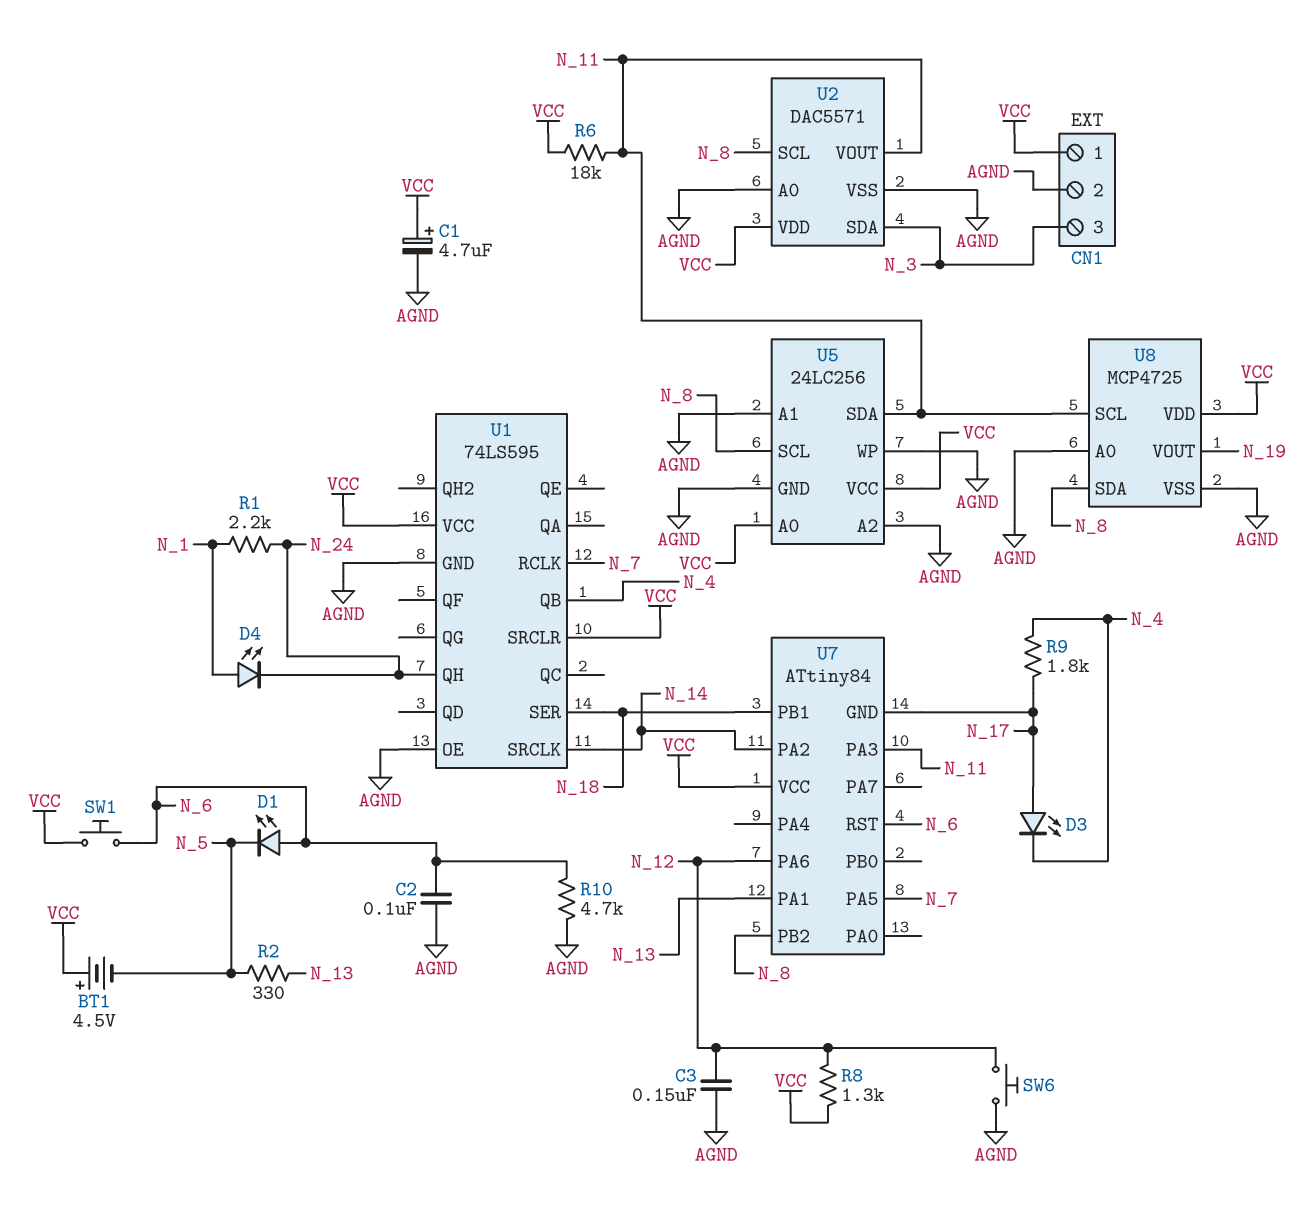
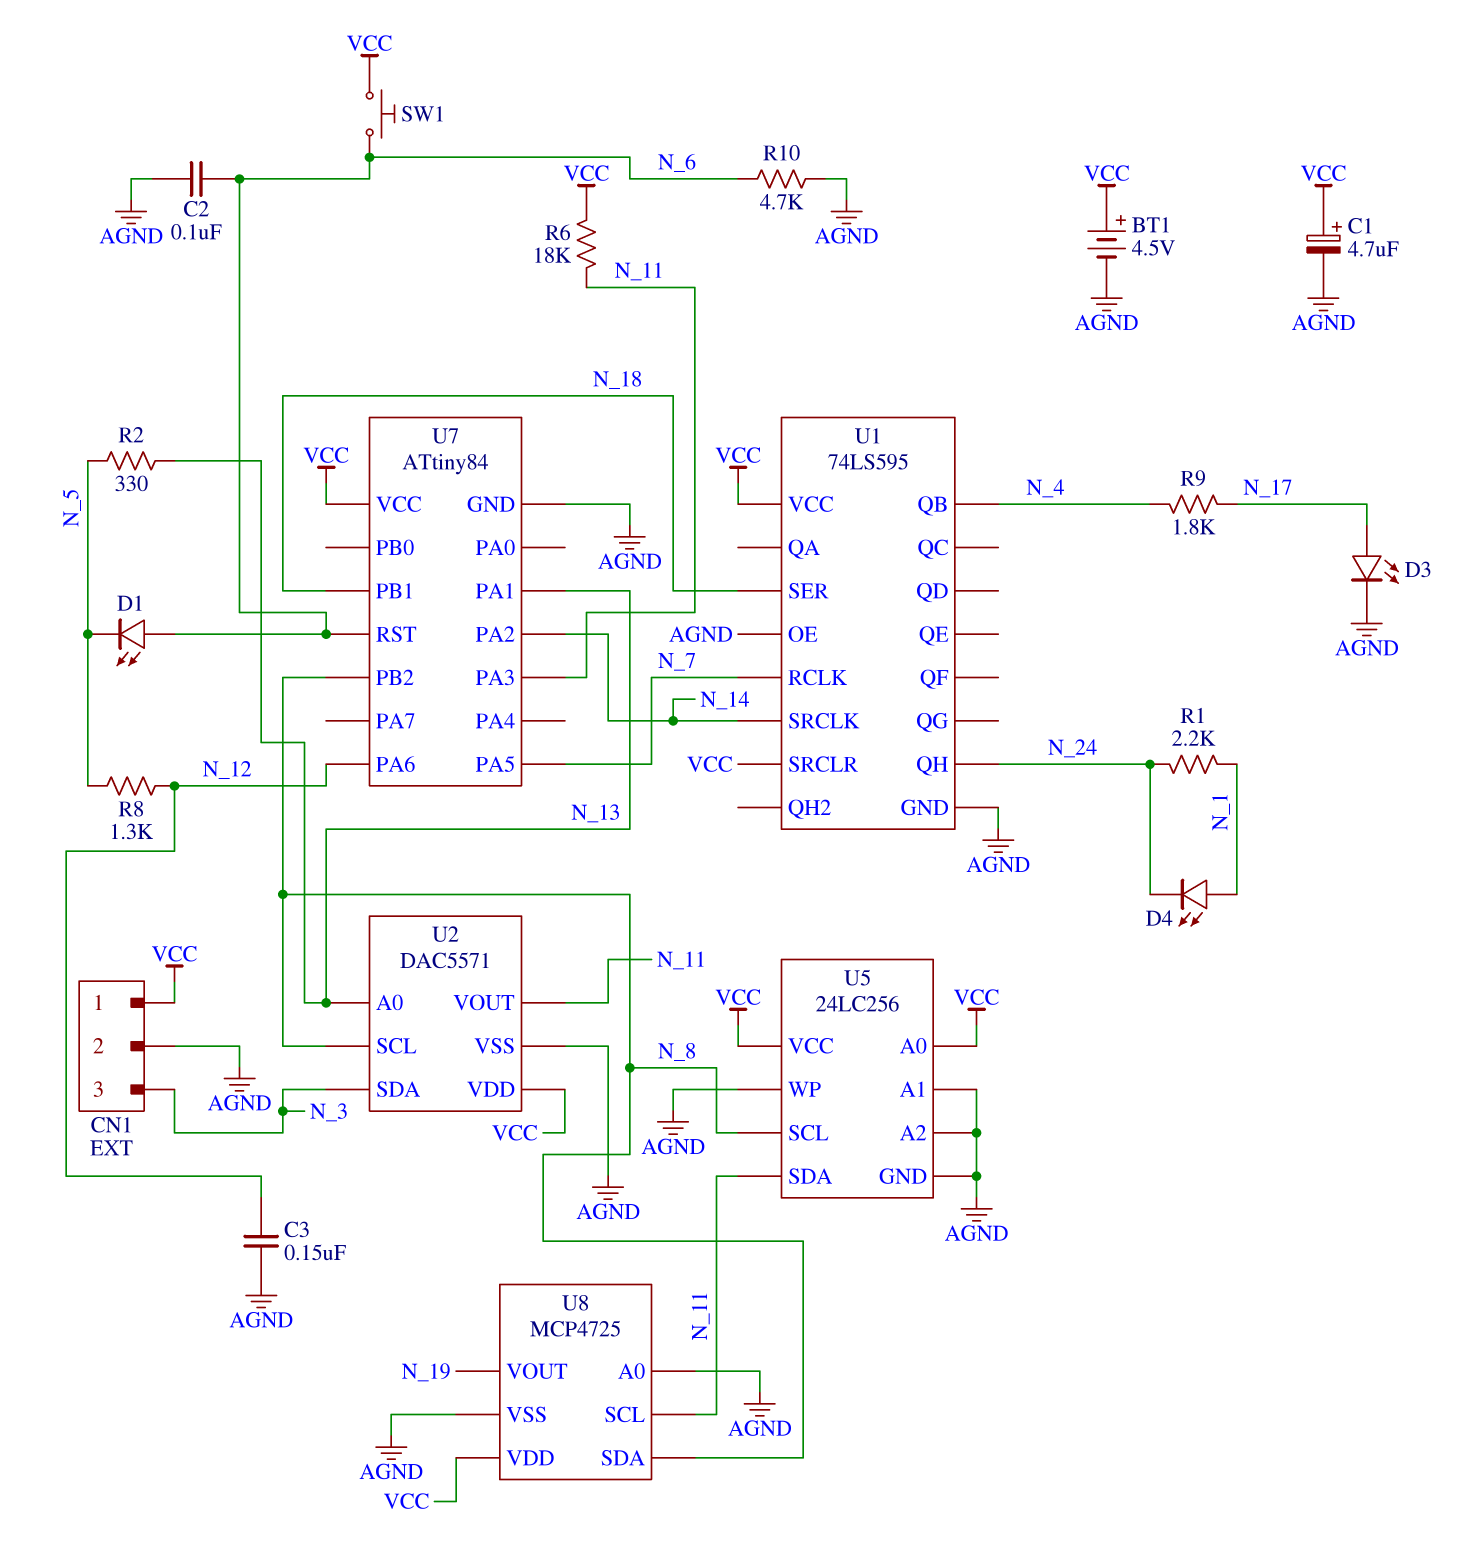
BT1: 4.5V (plus VCC, minus N_5) -> 4.5V (plus VCC, minus AGND)
D3: LED (A N_17, K N_4) -> LED (A N_17, K AGND)
R8: 1.3k (N_12, VCC) -> 1.3k (N_5, N_12)
SW6: button (AGND, N_12) -> none
U2 pin A0: AGND -> N_13
U7 pin GND: N_17 -> AGND

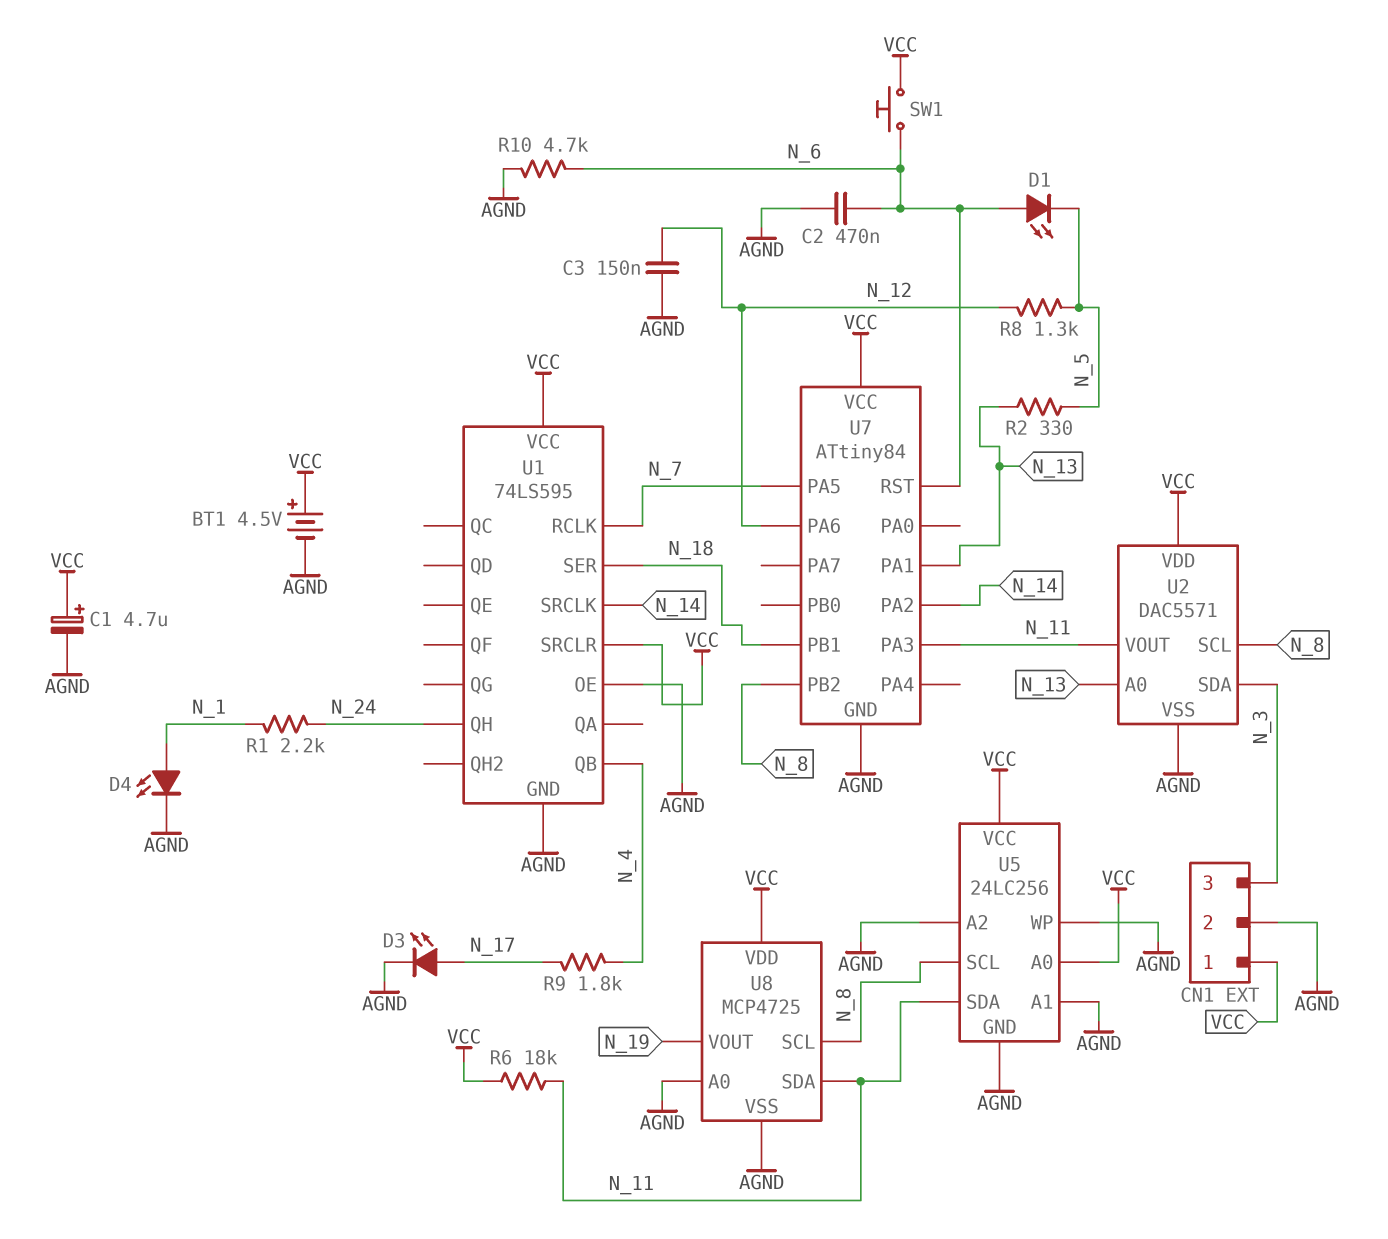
C2: 100nF (AGND, N_6) -> 470nF (AGND, N_6)
D4: LED (A N_1, K N_24) -> LED (A N_1, K AGND)
U8 pin SCL: N_11 -> N_8
U8 pin SDA: N_8 -> N_11

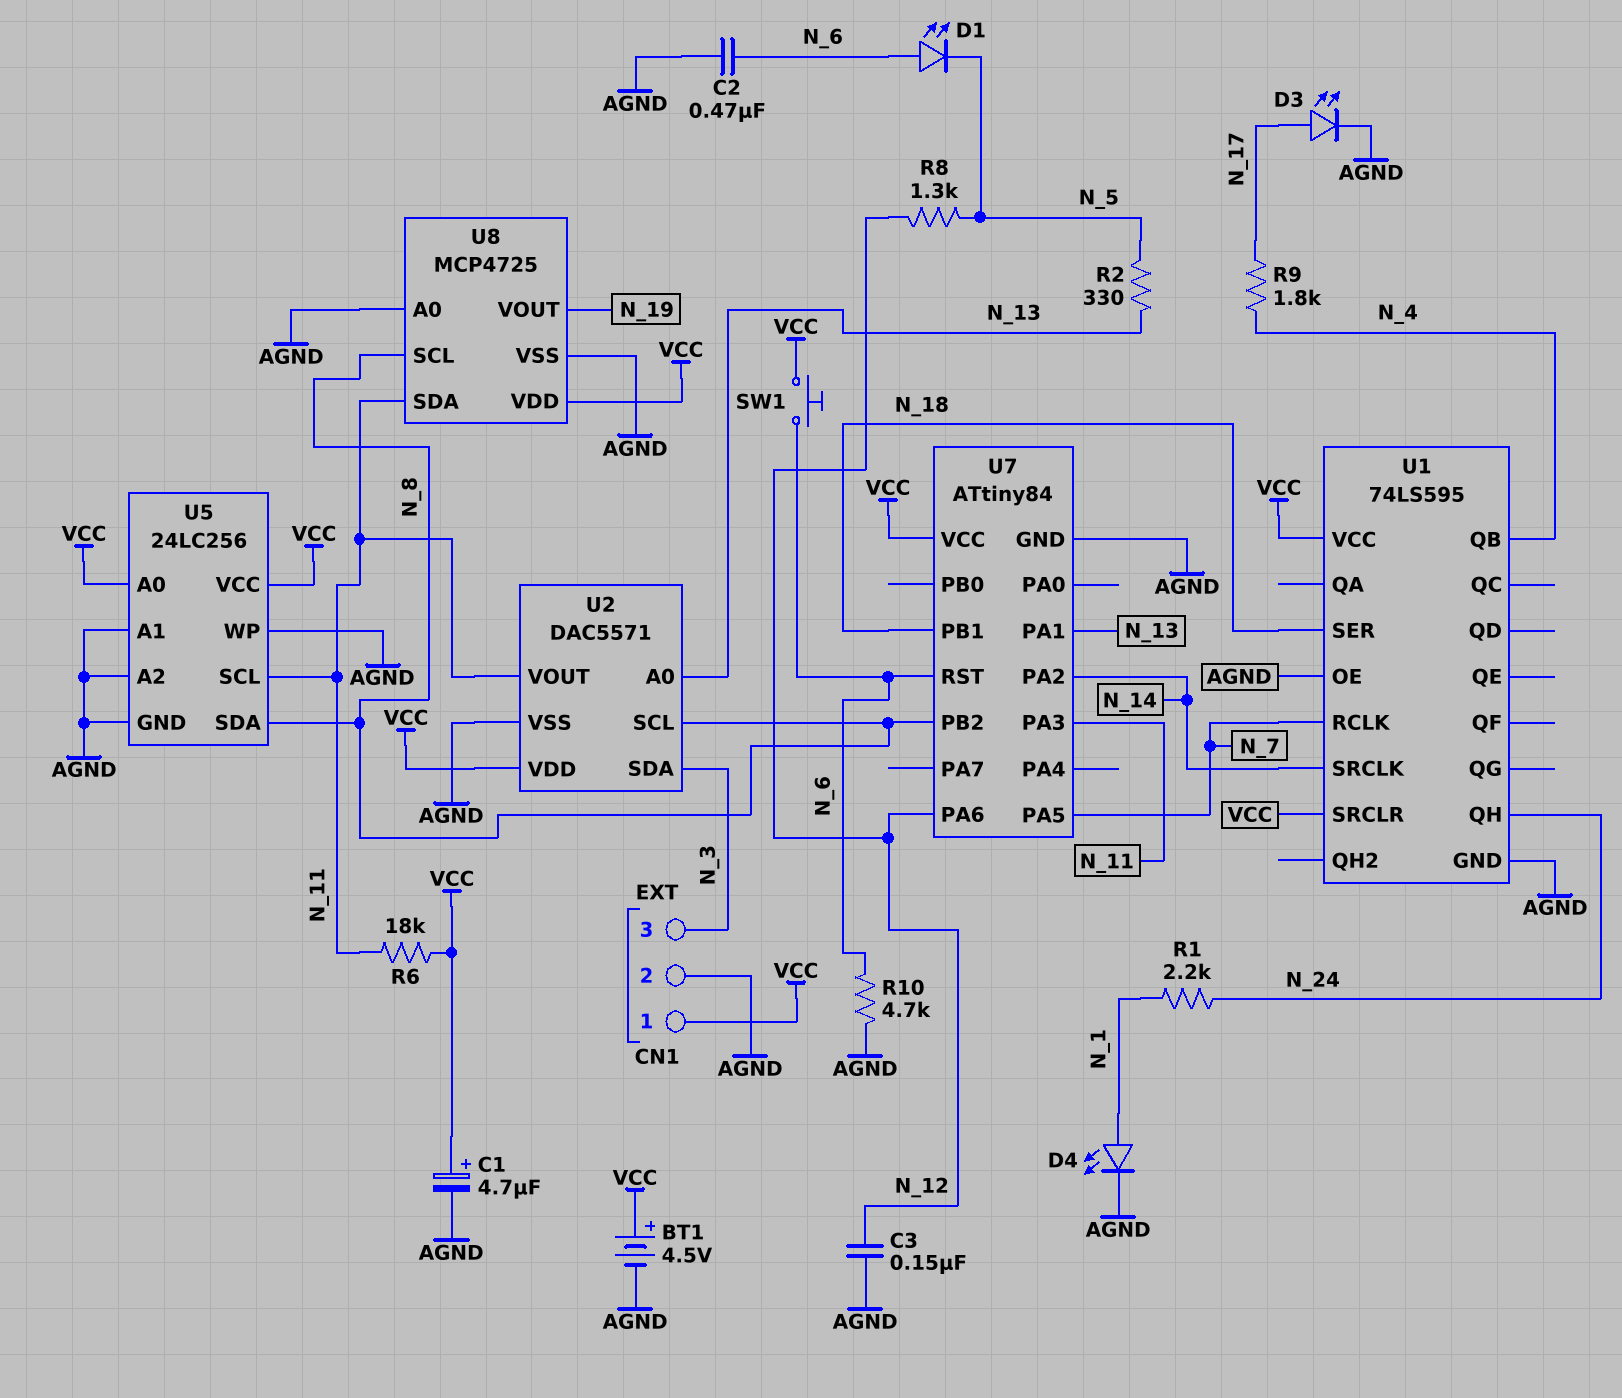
U5 pin SCL: N_8 -> N_11
U5 pin SDA: N_11 -> N_8

